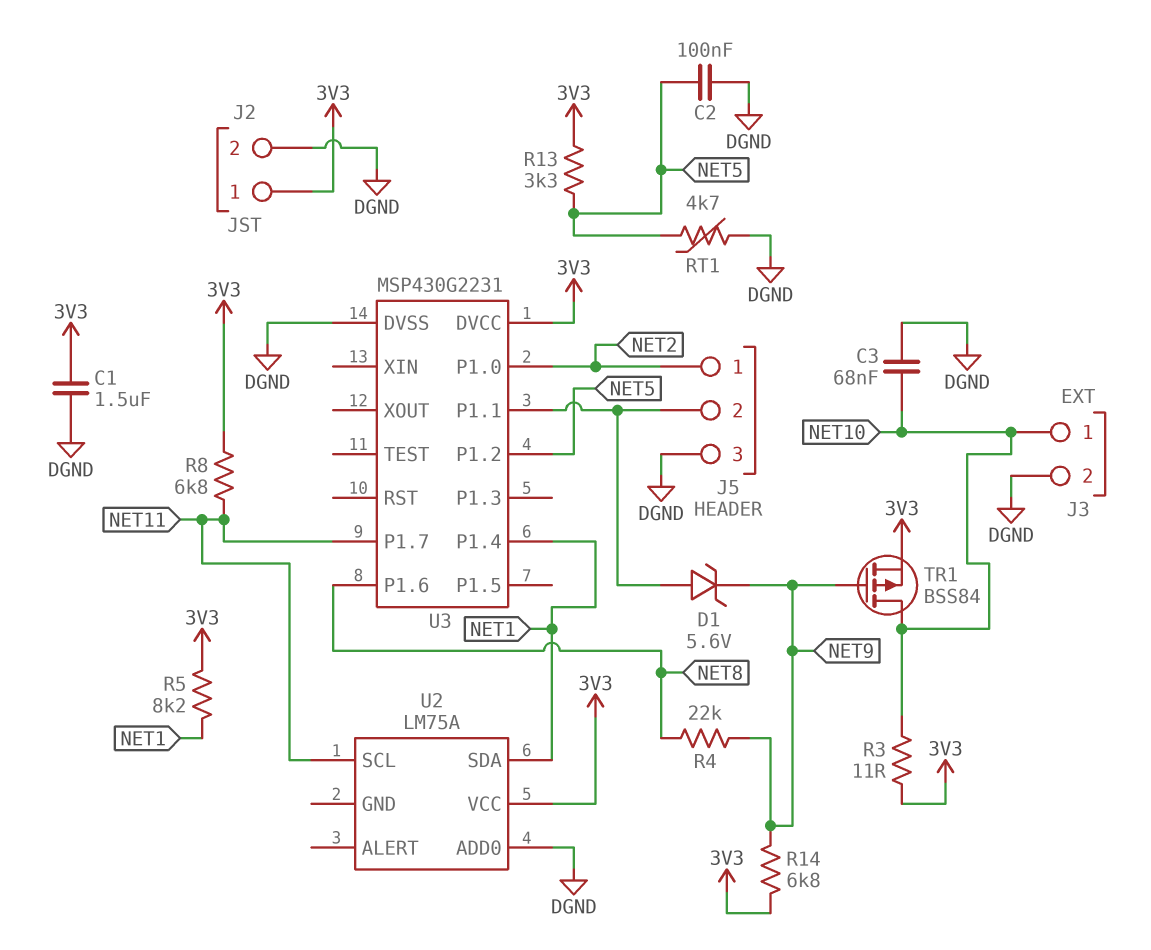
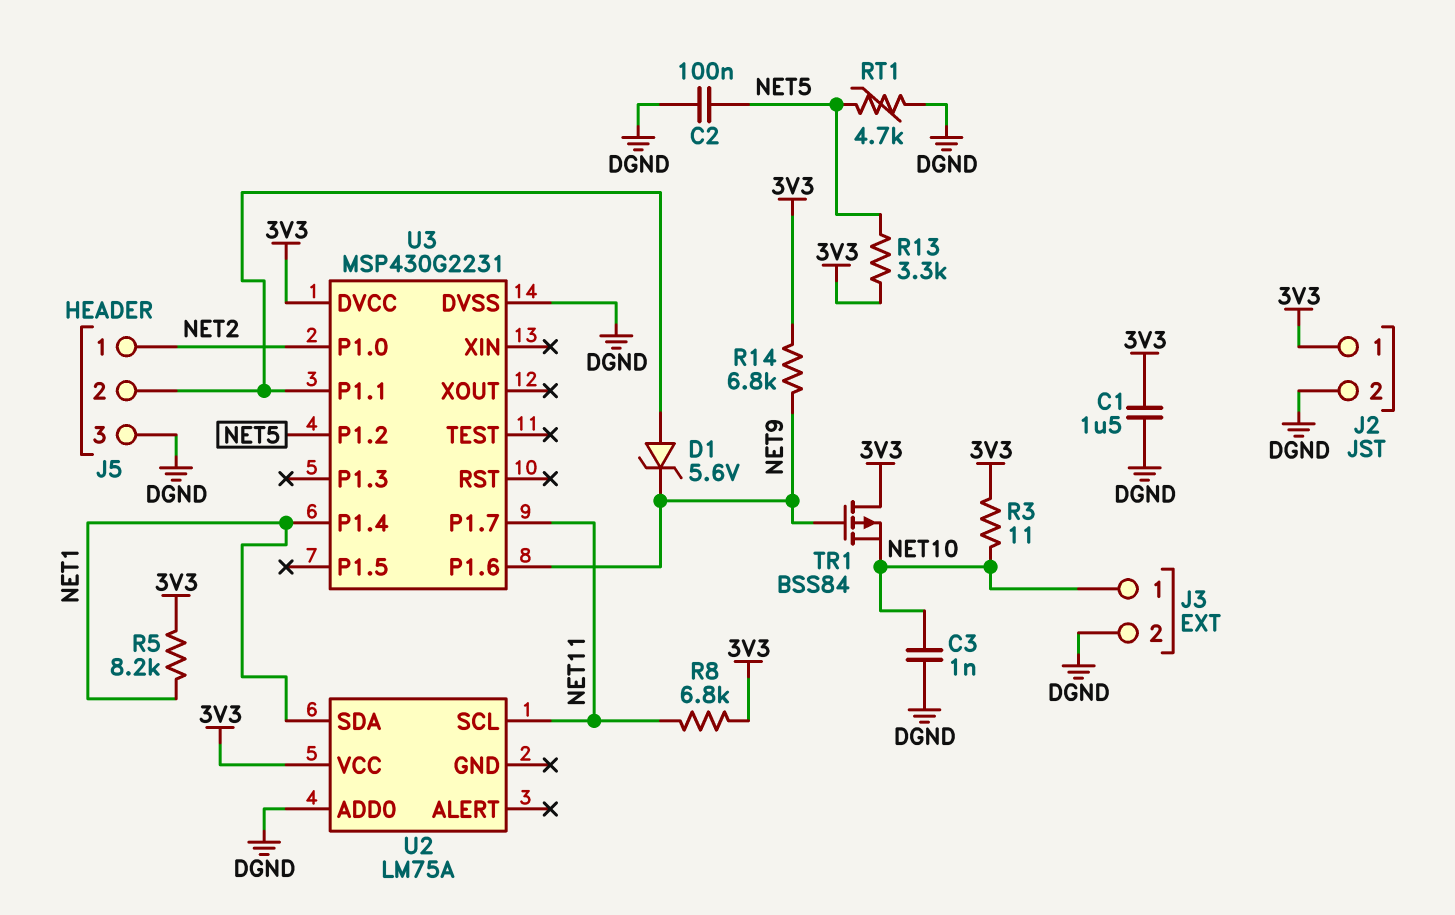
C3: 68nF (DGND, NET10) -> 1nF (DGND, NET10)
R4: 22k (NET8, NET9) -> none
TR1: PMOS BSS84 (G NET9, D NET10, S 3V3) -> PMOS BSS84 (G NET9, D 3V3, S NET10)
U3 pin P1.6: NET8 -> NET9

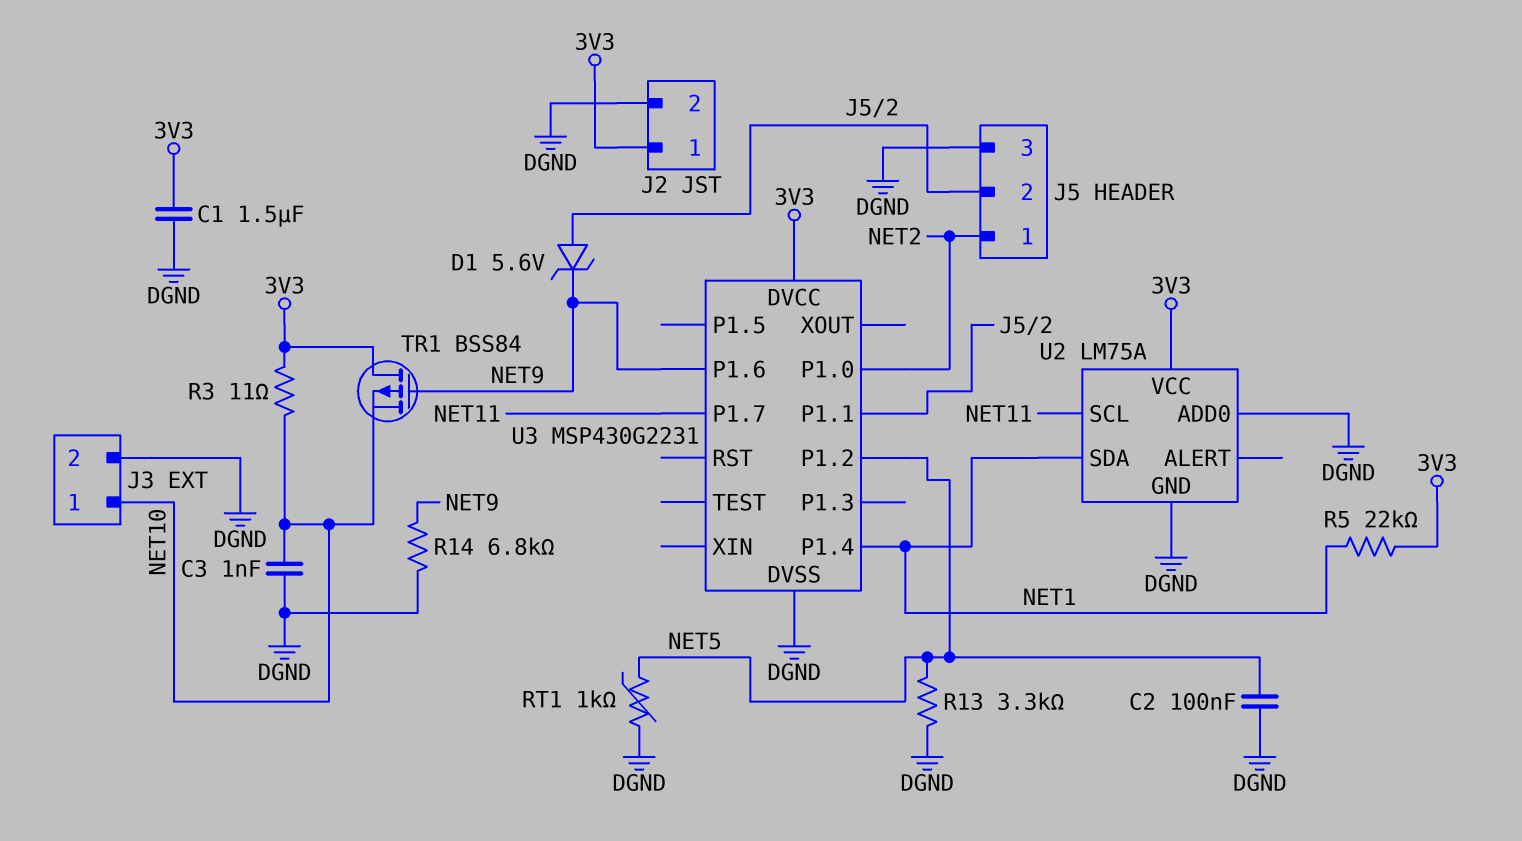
R5: 8.2k (3V3, NET1) -> 22k (3V3, NET1)
R8: 6.8k (3V3, NET11) -> none
R13: 3.3k (3V3, NET5) -> 3.3k (DGND, NET5)
R14: 6.8k (3V3, NET9) -> 6.8k (DGND, NET9)
RT1: 4.7k (DGND, NET5) -> 1k (DGND, NET5)
U2 pin GND: none -> DGND

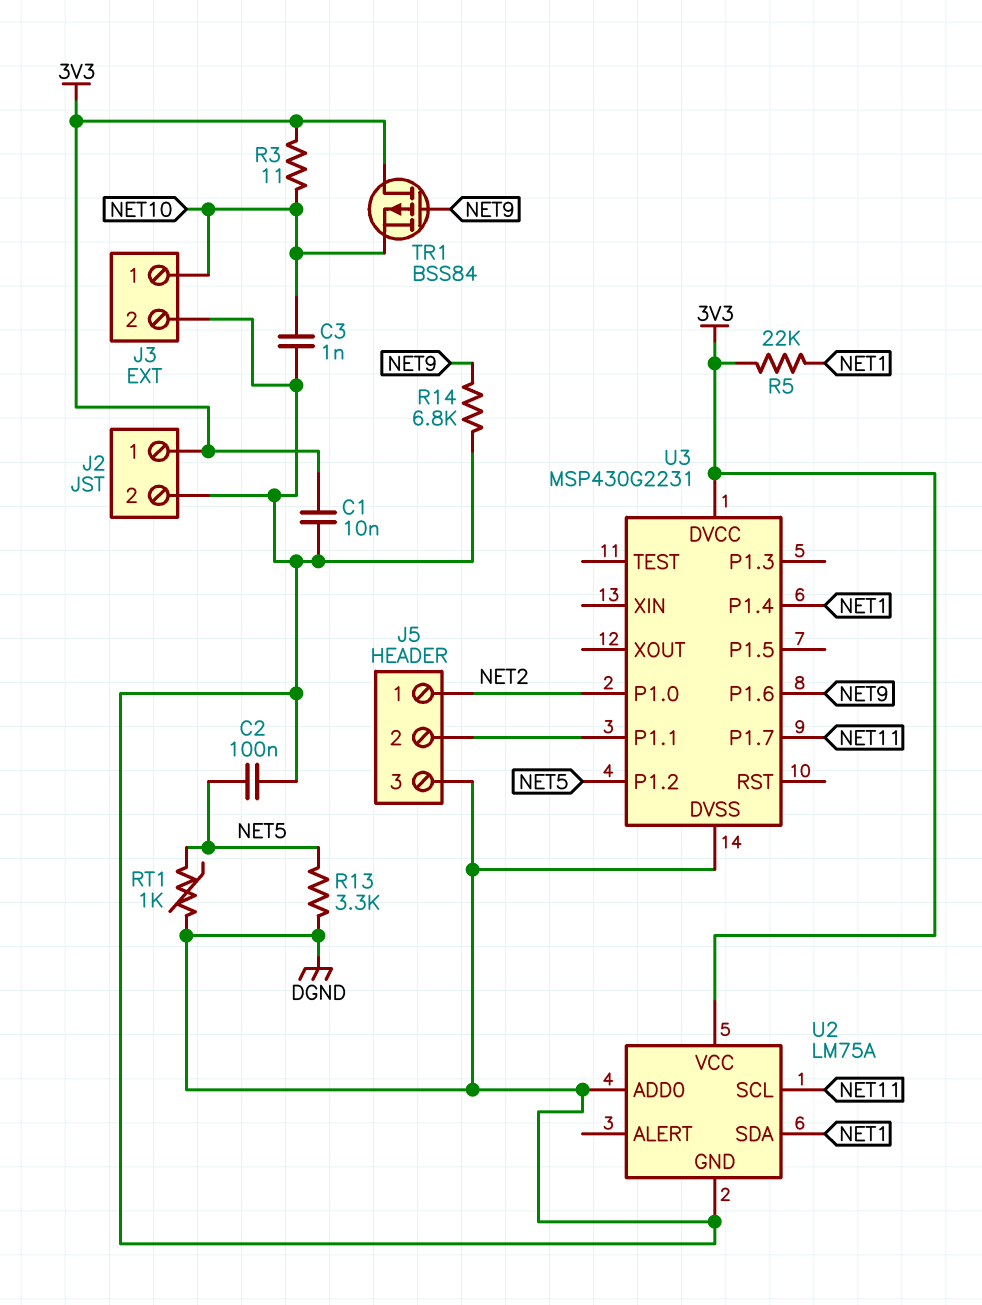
C1: 1.5uF (3V3, DGND) -> 10nF (3V3, DGND)
D1: zener 5.6V (A J5/2, K NET9) -> none

